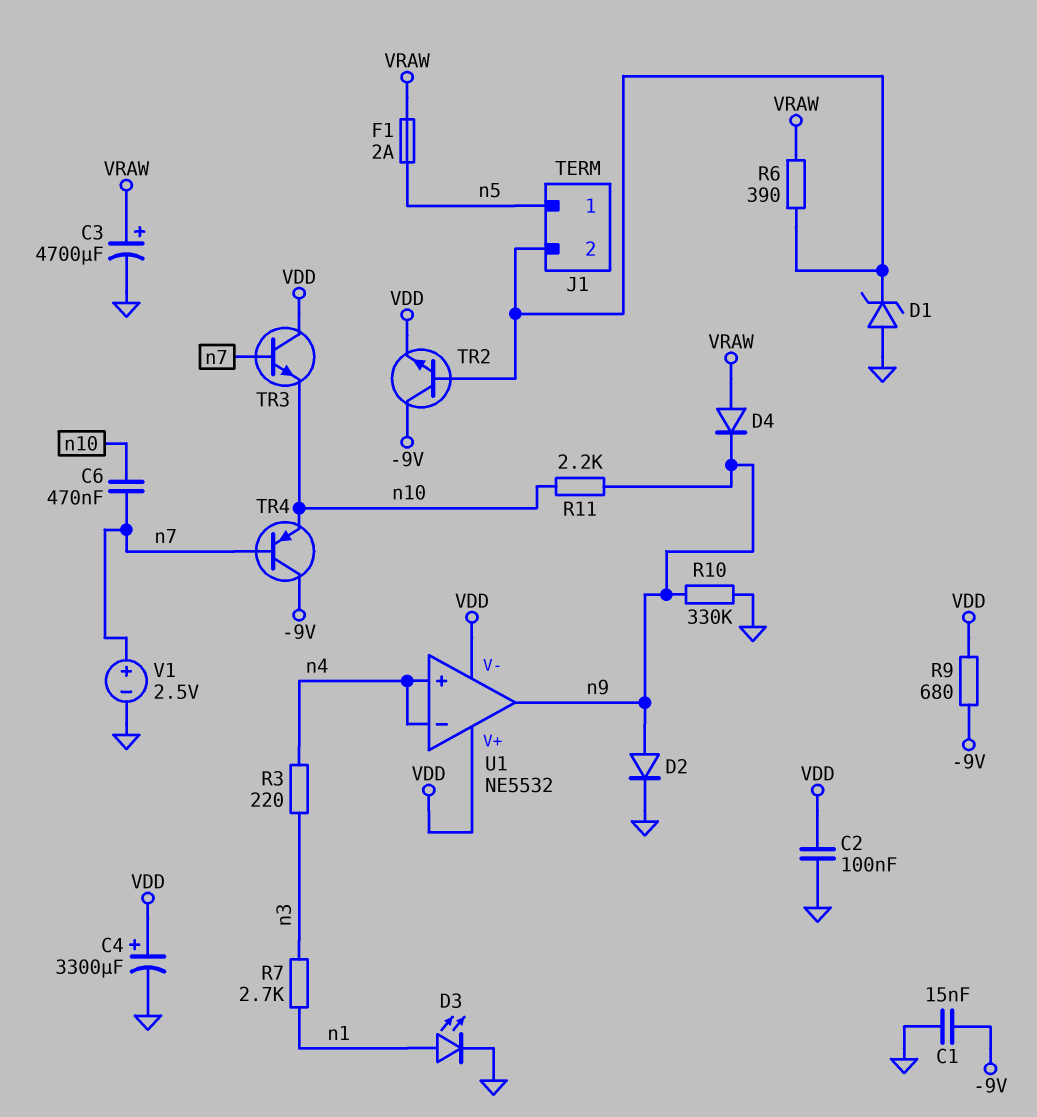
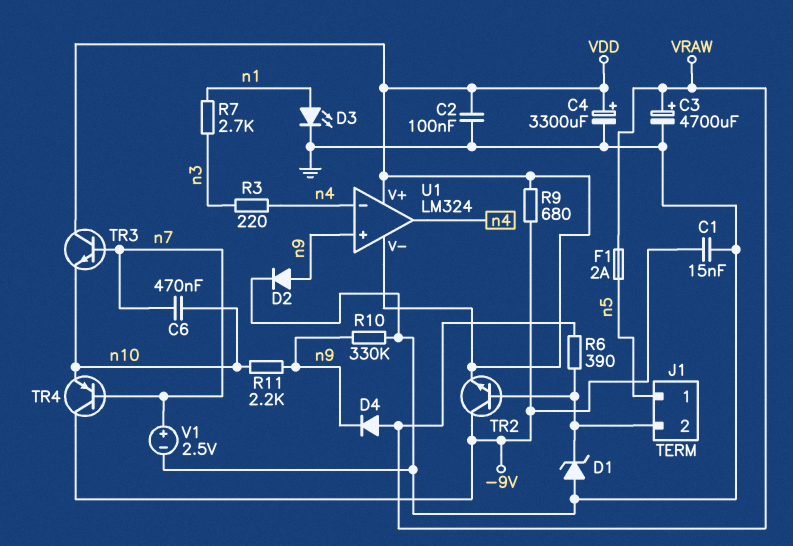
U1: NE5532 -> LM324
U1 pin in+: n4 -> n9
U1 pin out: n9 -> n4

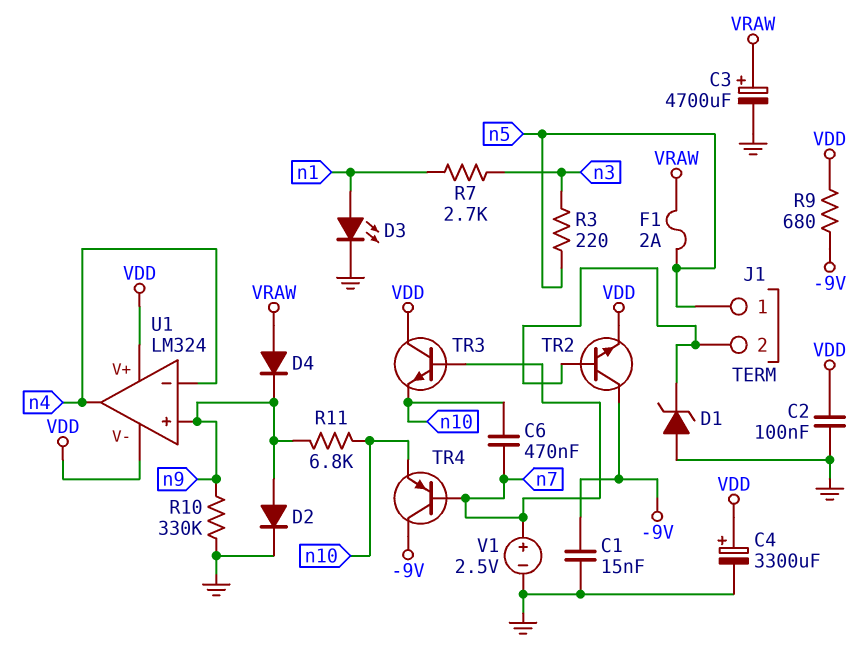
R3: 220 (n3, n4) -> 220 (n3, n5)
R6: 390 (J1/2, VRAW) -> none
R11: 2.2k (n9, n10) -> 6.8k (n9, n10)

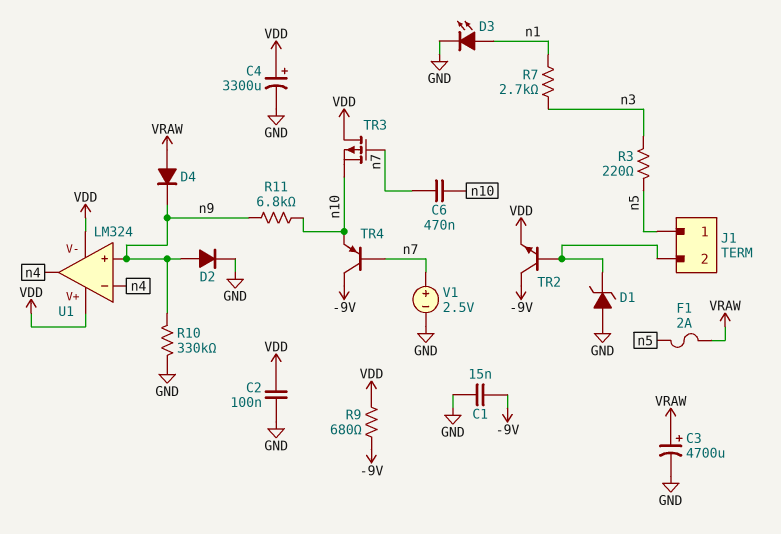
TR3: NPN (B n7, C VDD, E n10) -> PMOS (G n7, D VDD, S n10)

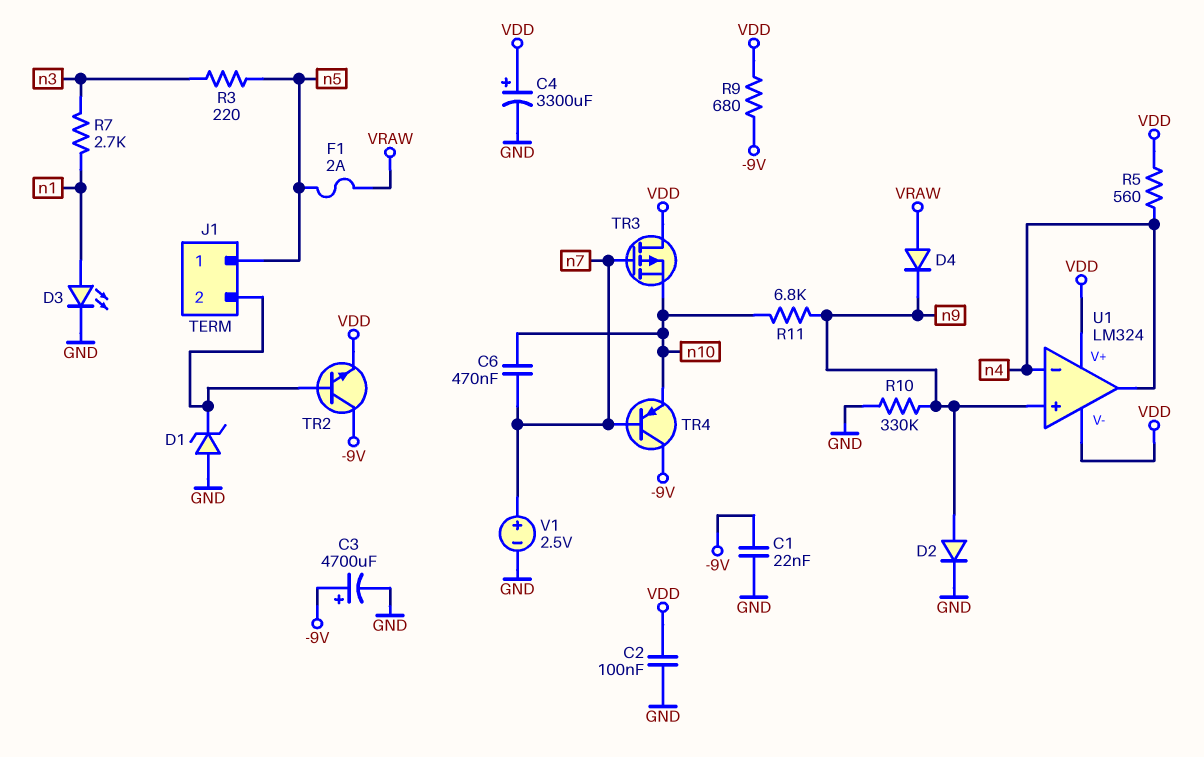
C1: 15nF (-9V, GND) -> 22nF (-9V, GND)
C3: 4700uF (plus VRAW, minus GND) -> 4700uF (plus -9V, minus GND)
R5: none -> 560 (VDD, n4)

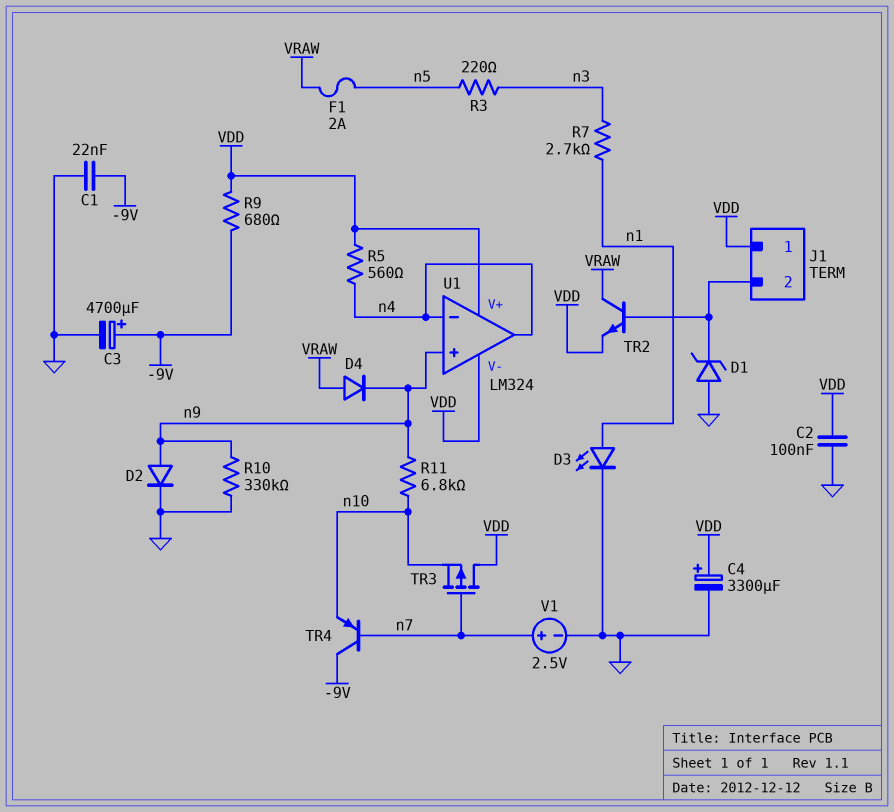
C6: 470nF (n7, n10) -> none
J1 pin 1: n5 -> VDD
TR2: NPN (B J1/2, C -9V, E VDD) -> NPN (B J1/2, C VRAW, E VDD)

